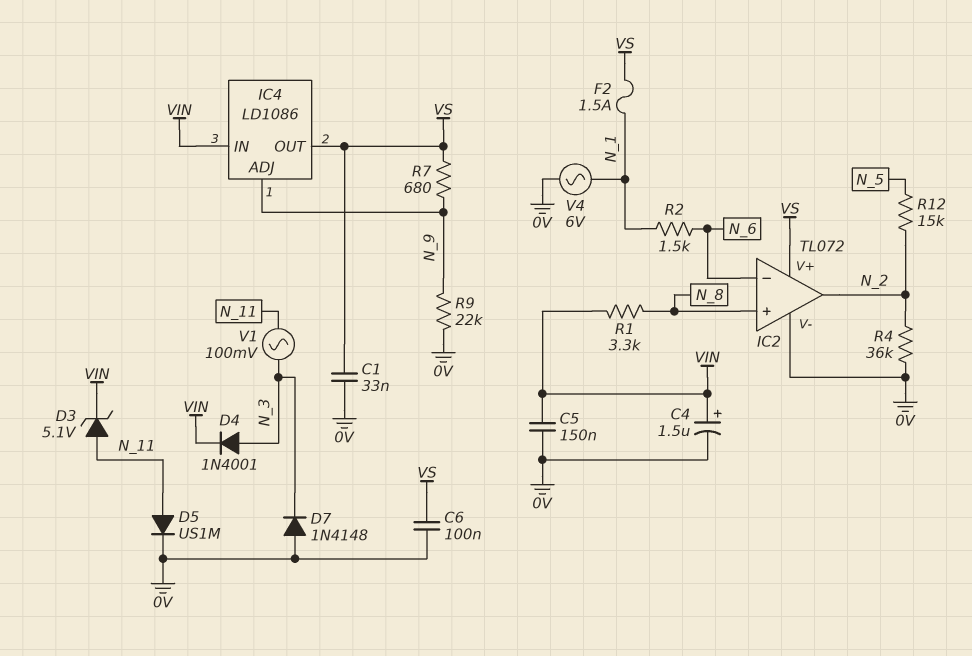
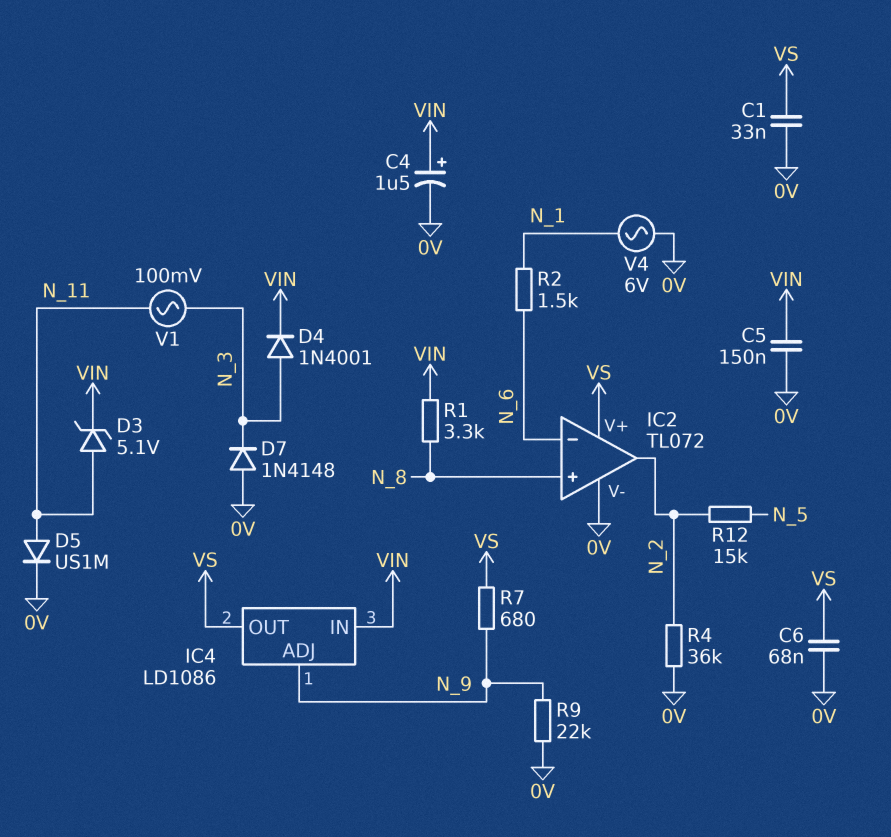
C6: 100nF (0V, VS) -> 68nF (0V, VS)
F2: 1.5A (N_1, VS) -> none

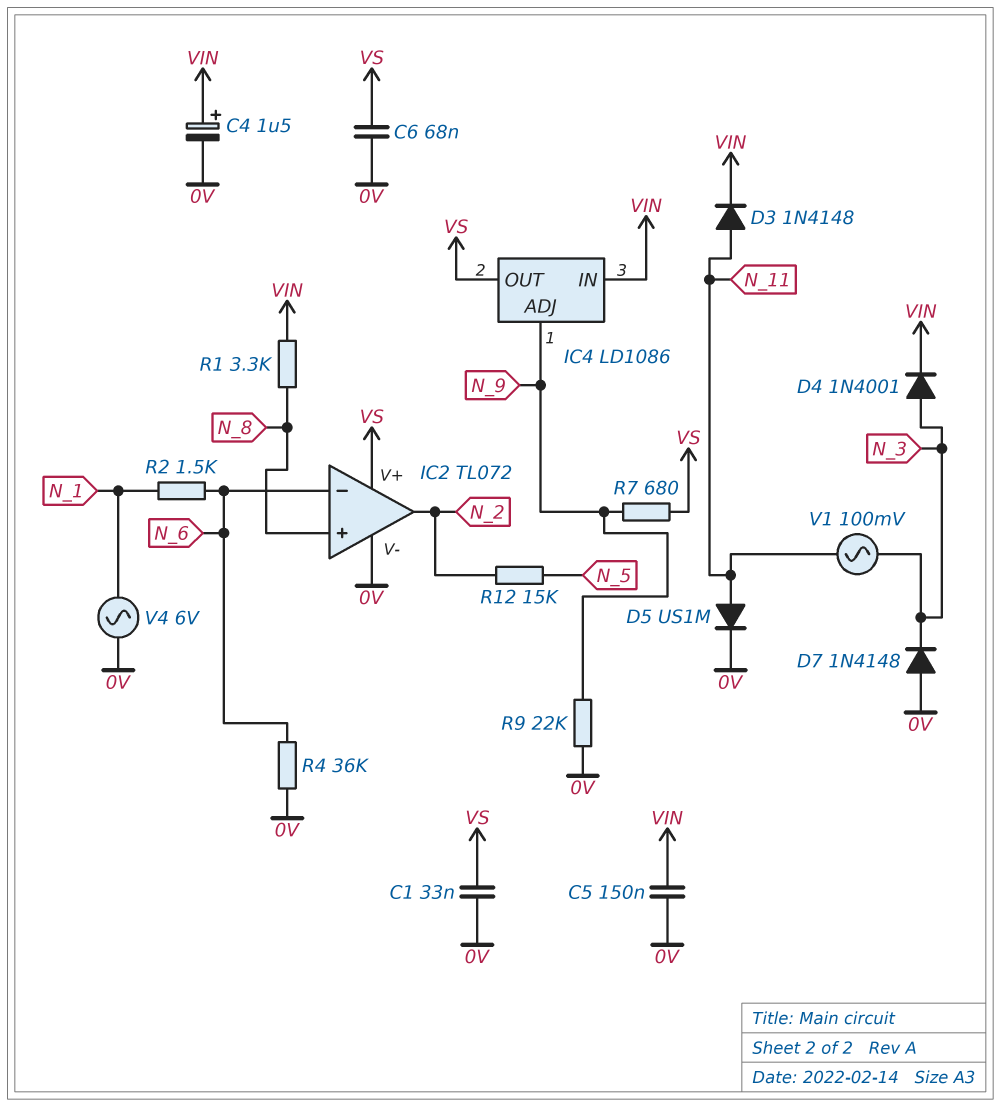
D3: zener 5.1V (A N_11, K VIN) -> diode 1N4148 (A N_11, K VIN)
R4: 36k (0V, N_2) -> 36k (0V, N_6)

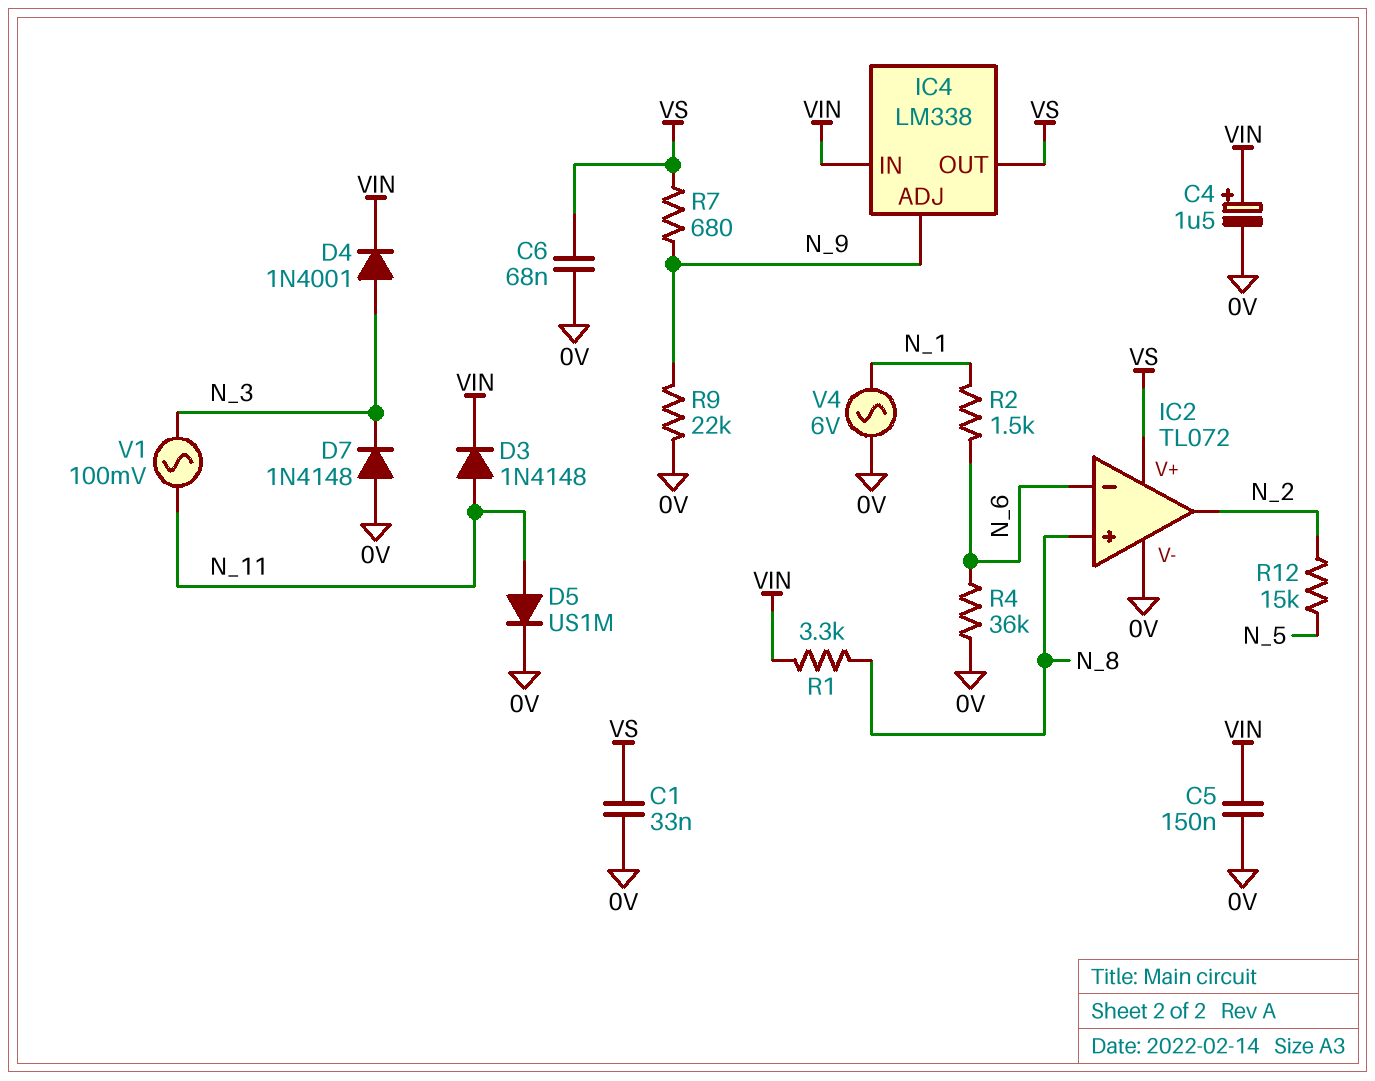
IC4: LD1086 -> LM338

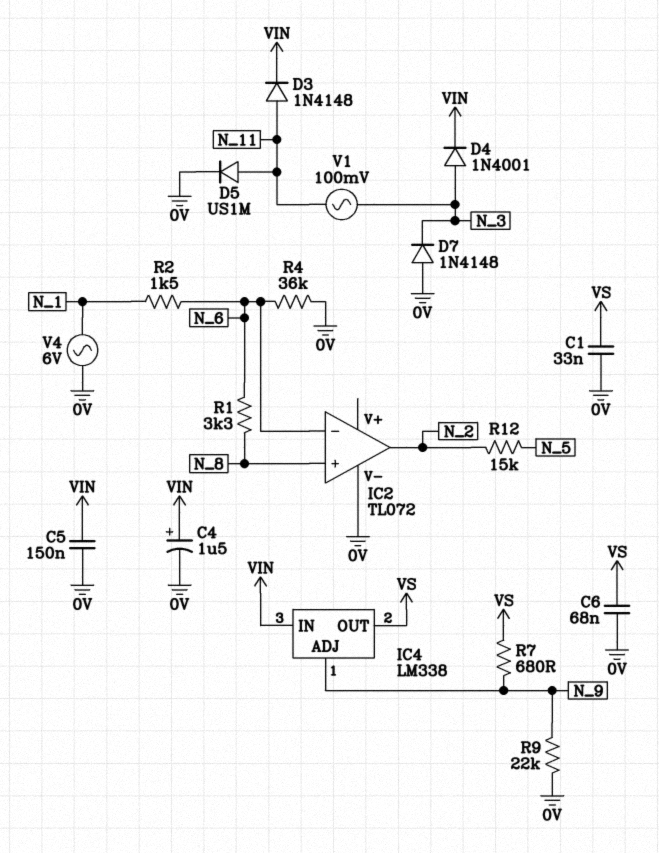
IC2 pin V+: VS -> none
R1: 3.3k (N_8, VIN) -> 3.3k (N_6, N_8)

